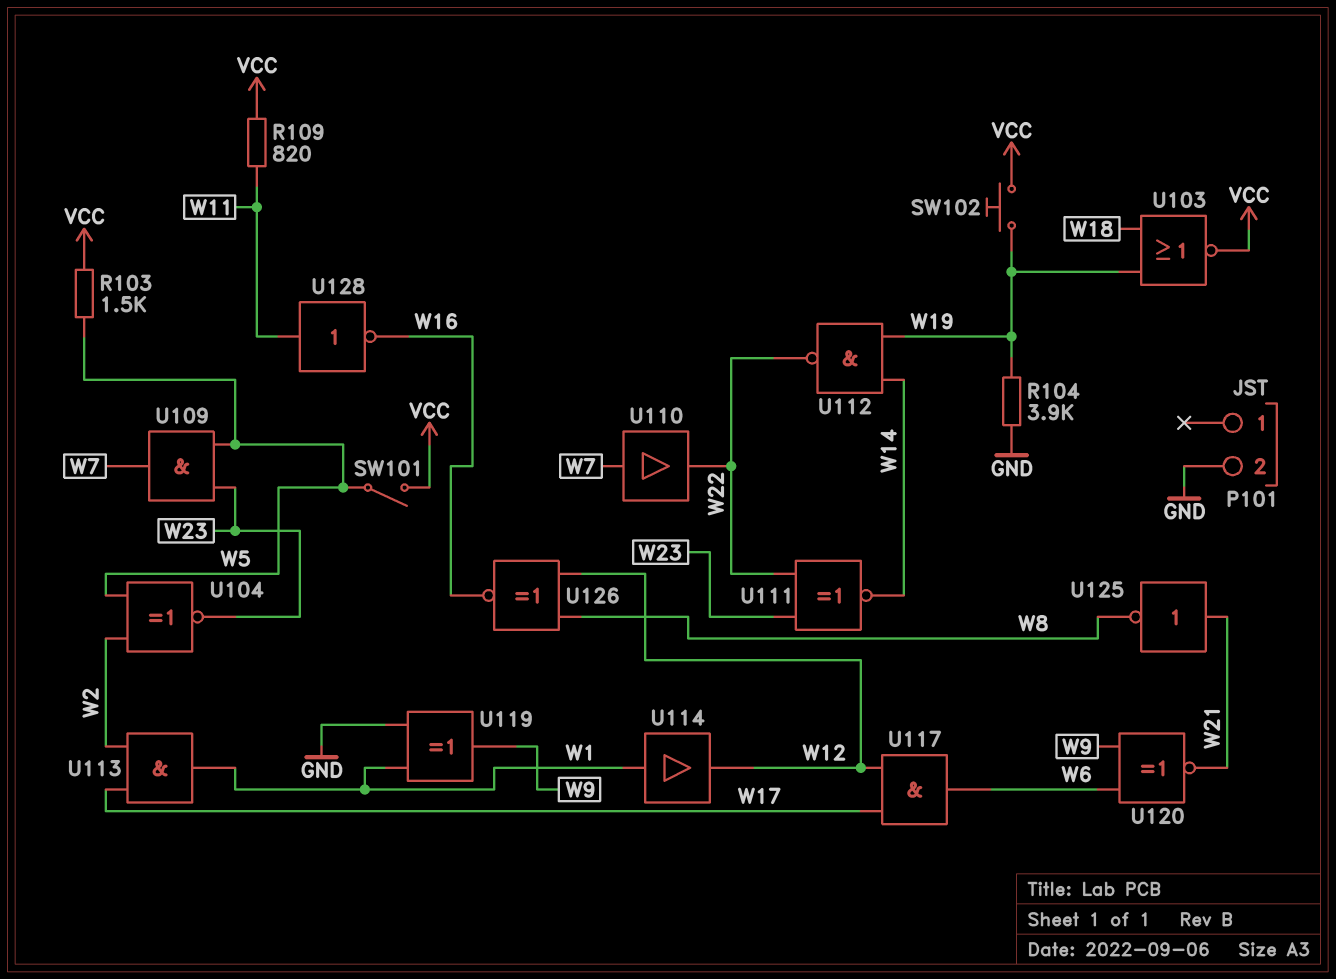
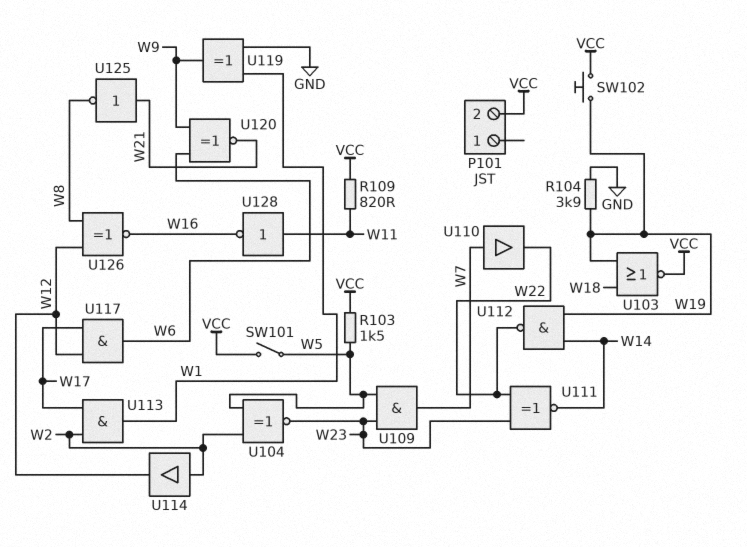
P101 pin 2: GND -> VCC
U114: buffer (in W1, out W12) -> buffer (in W2, out W12)

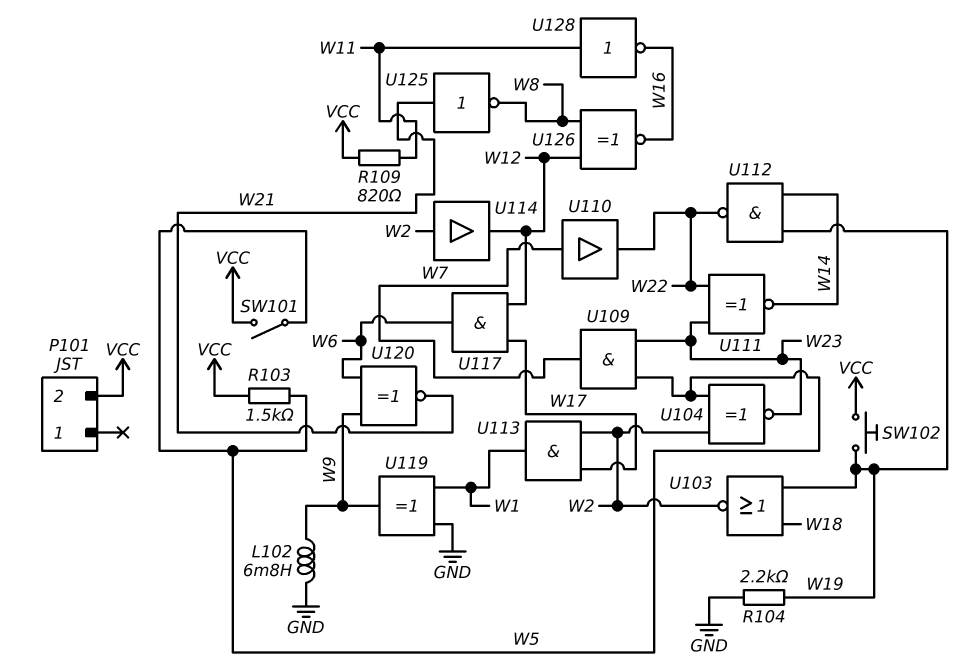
L102: none -> 6.8mH (GND, W9)
R104: 3.9k (GND, W19) -> 2.2k (GND, W19)
U103: NOR (in W18, in W19, out VCC) -> NOR (in W18, in W19, out W2)

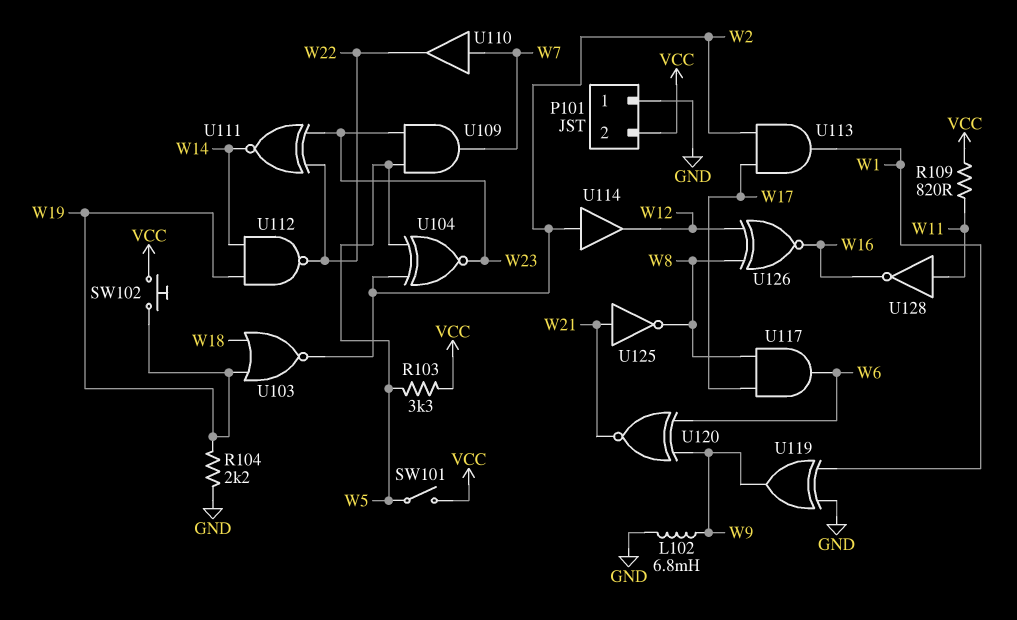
P101 pin 1: none -> GND
R103: 1.5k (VCC, W5) -> 3.3k (VCC, W5)
U117: AND (in W12, in W17, out W6) -> AND (in W8, in W17, out W6)

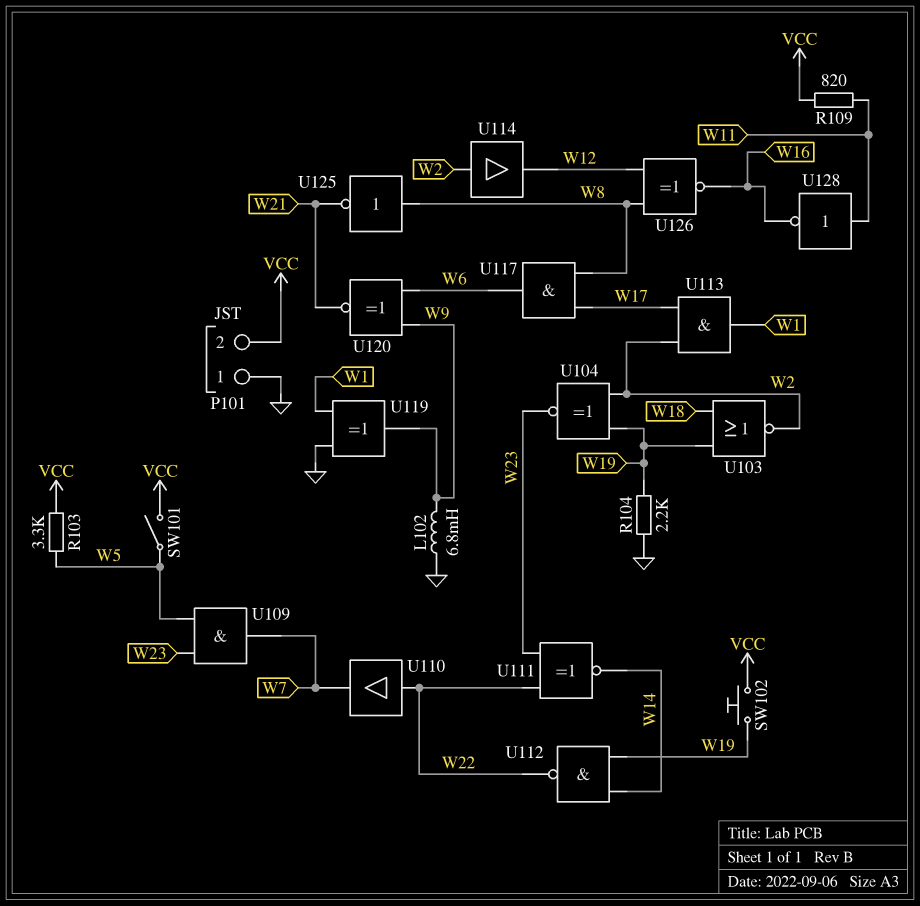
U104: XNOR (in W2, in W5, out W23) -> XNOR (in W2, in W19, out W23)
U110: buffer (in W7, out W22) -> buffer (in W22, out W7)
U125: NOT (in W21, out W8) -> NOT (in W8, out W21)

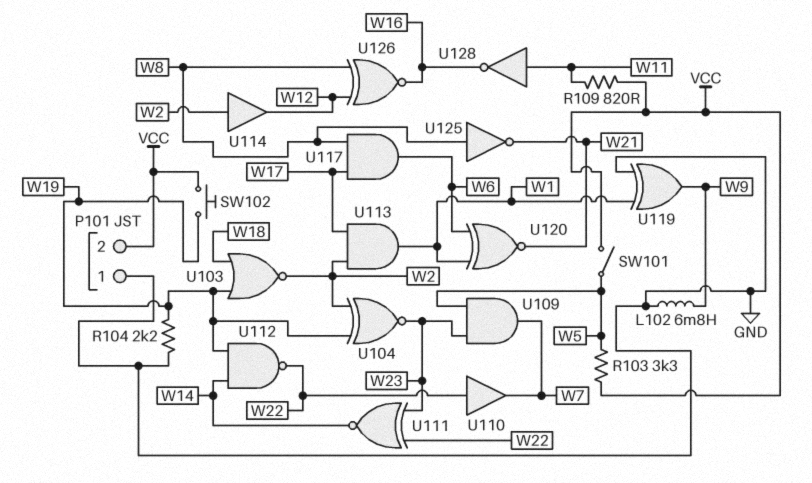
U120: XNOR (in W6, in W9, out W21) -> XNOR (in W1, in W6, out W21)

